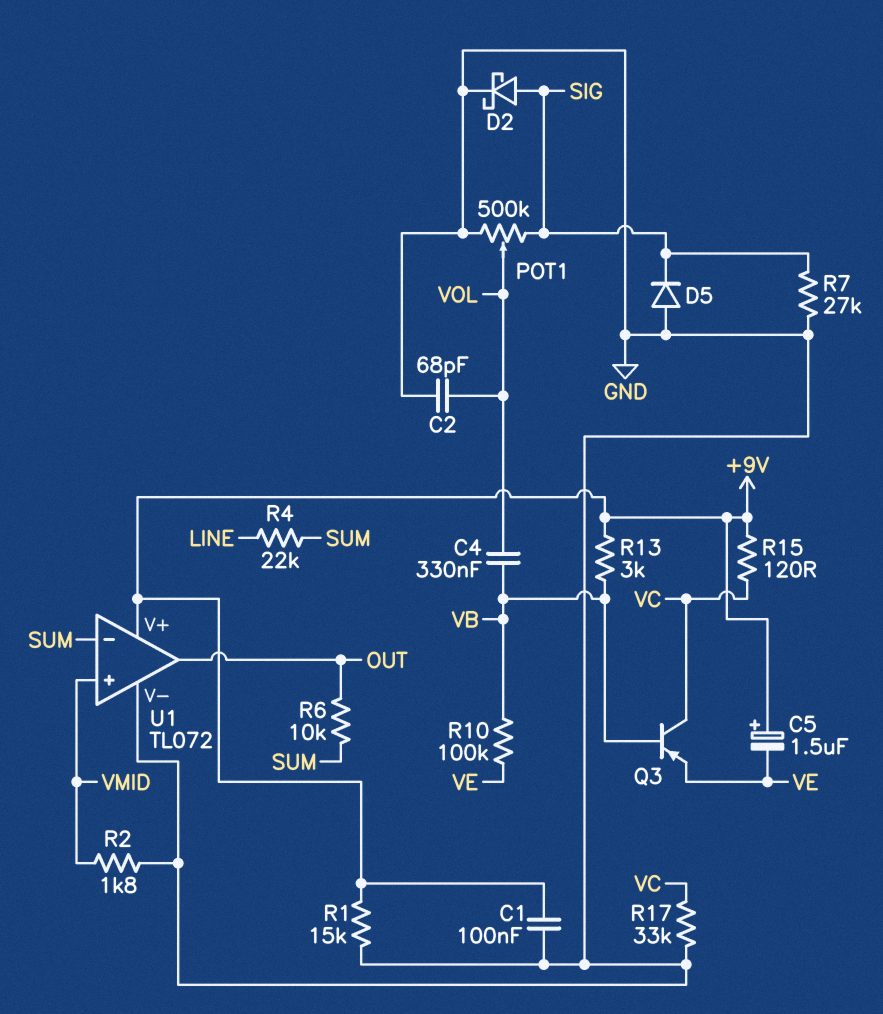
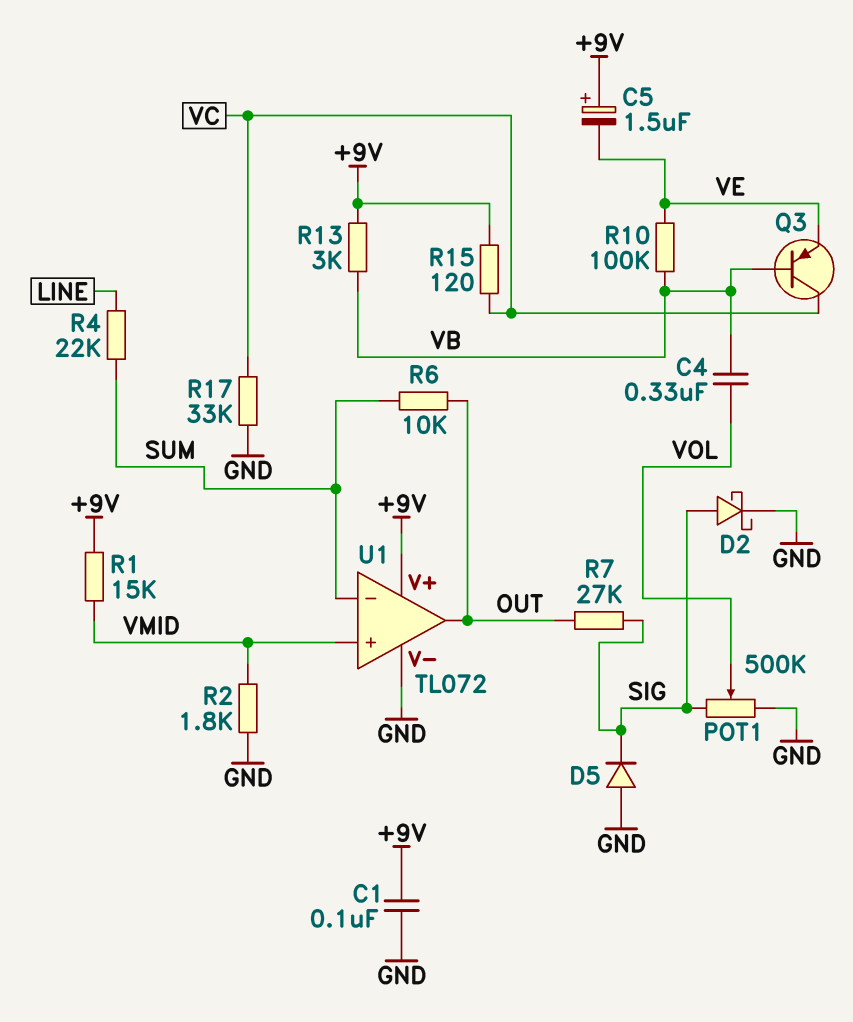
C2: 68pF (GND, VOL) -> none
R1: 15k (+9V, GND) -> 15k (+9V, VMID)
R7: 27k (GND, SIG) -> 27k (OUT, SIG)

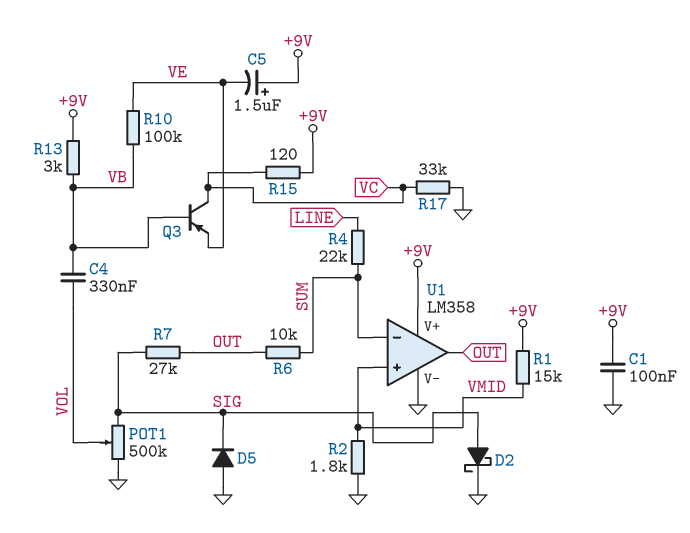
U1: TL072 -> LM358

